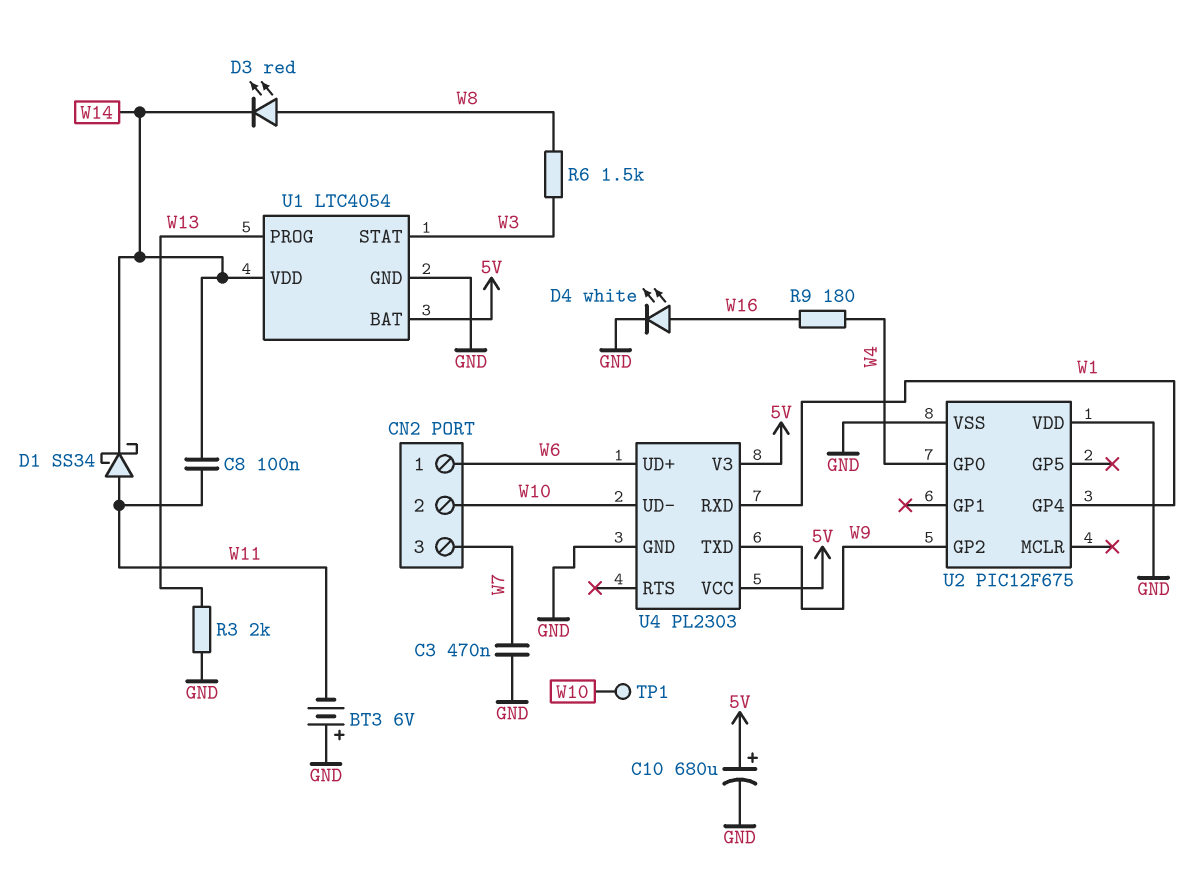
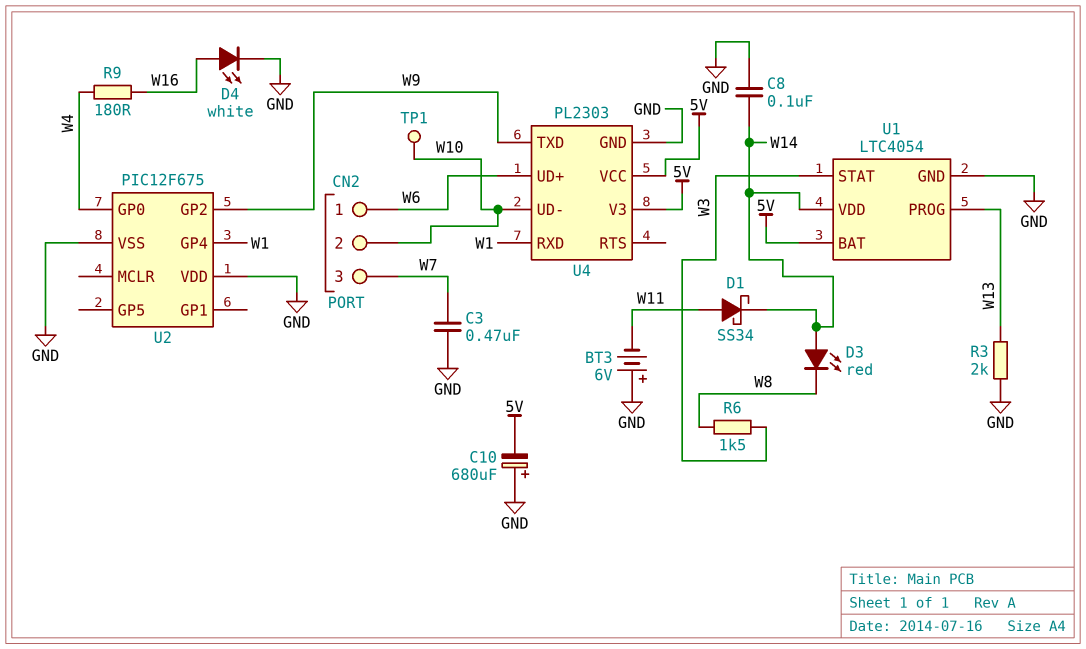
C8: 100nF (W11, W14) -> 100nF (GND, W14)
C10: 680uF (plus 5V, minus GND) -> 680uF (plus GND, minus 5V)
D3: LED red (A W8, K W14) -> LED red (A W14, K W8)

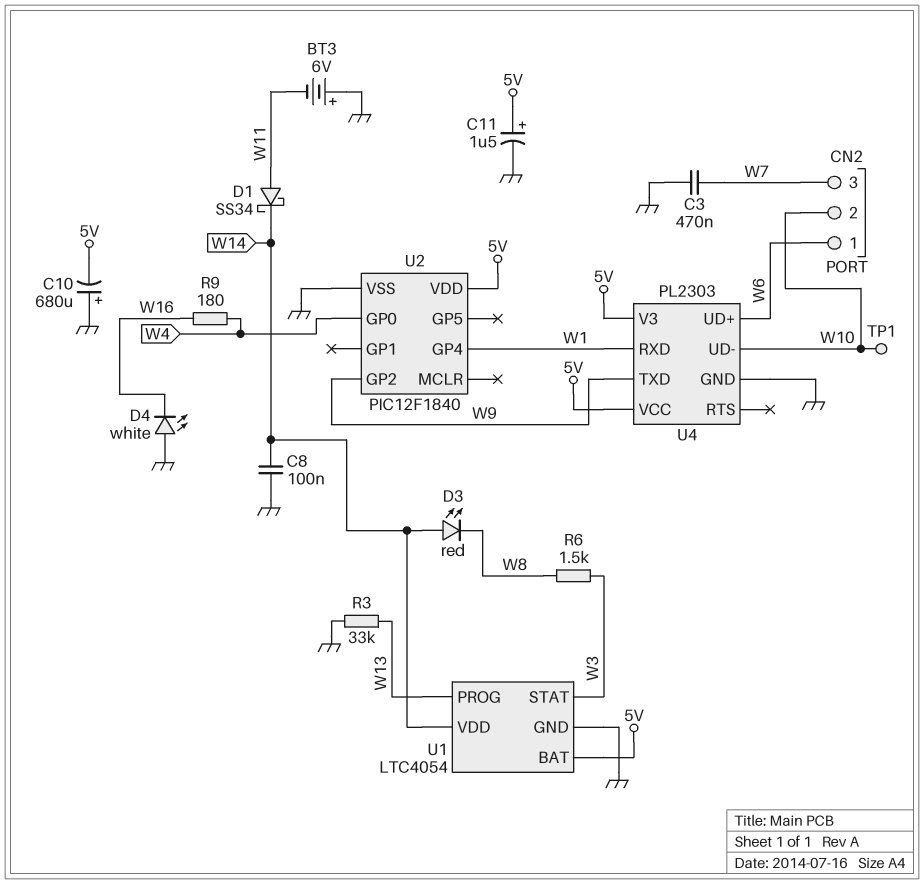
C11: none -> 1.5uF (plus 5V, minus GND)
D4: LED white (A W16, K GND) -> LED white (A GND, K W16)
R3: 2k (GND, W13) -> 33k (GND, W13)
U2: PIC12F675 -> PIC12F1840
U2 pin VDD: GND -> 5V

